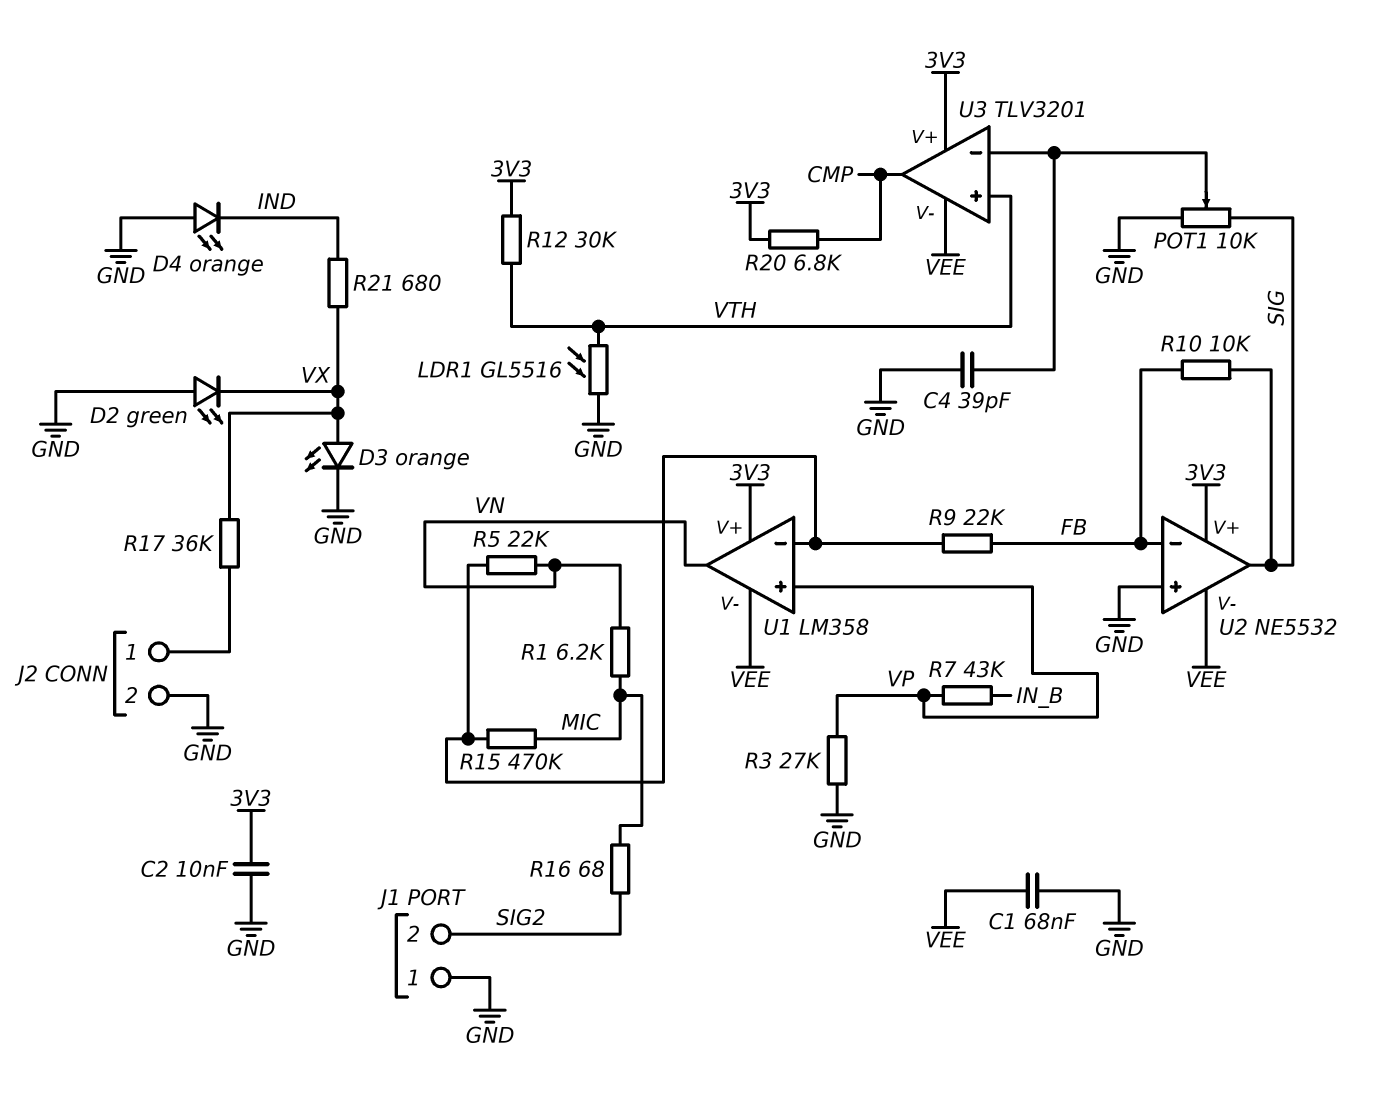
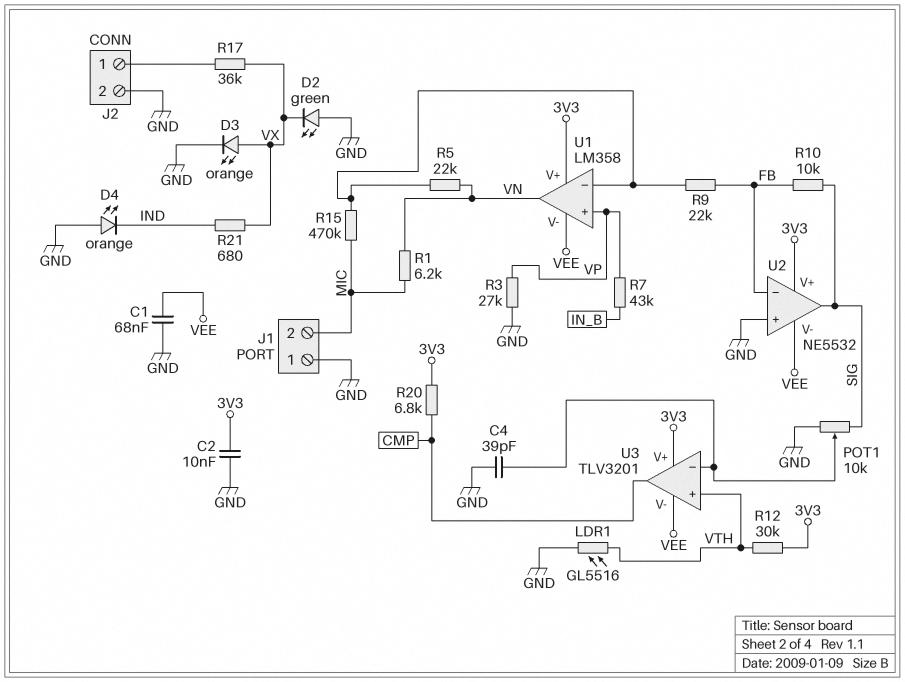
J1 pin 2: SIG2 -> MIC
R16: 68 (MIC, SIG2) -> none

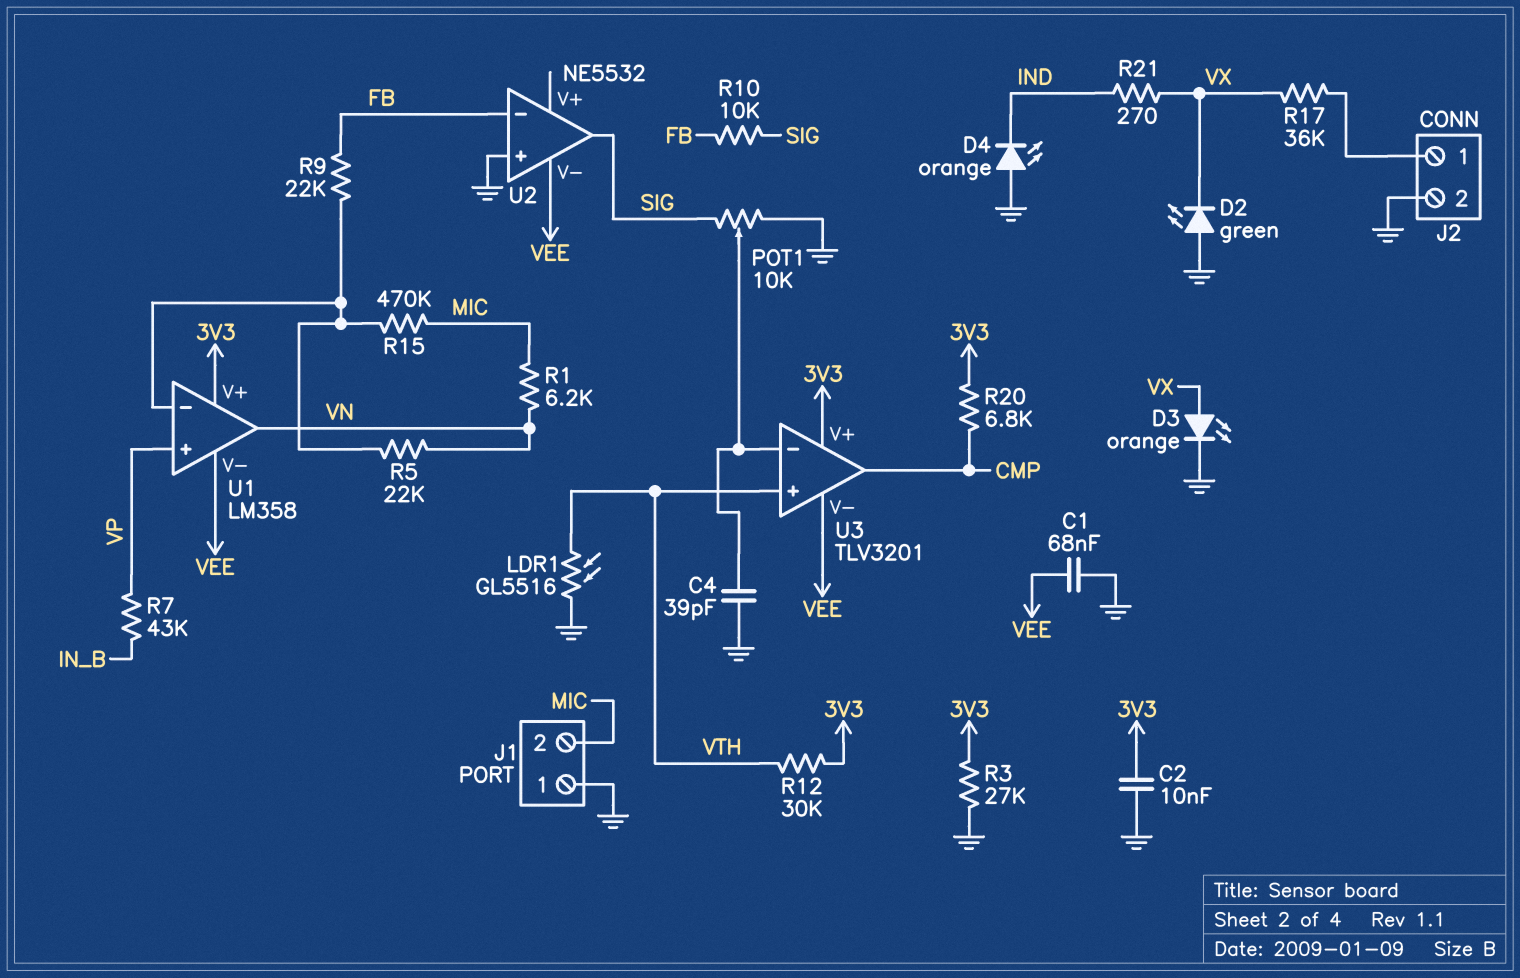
R3: 27k (GND, VP) -> 27k (3V3, GND)
R21: 680 (IND, VX) -> 270 (IND, VX)
U2 pin V+: 3V3 -> none

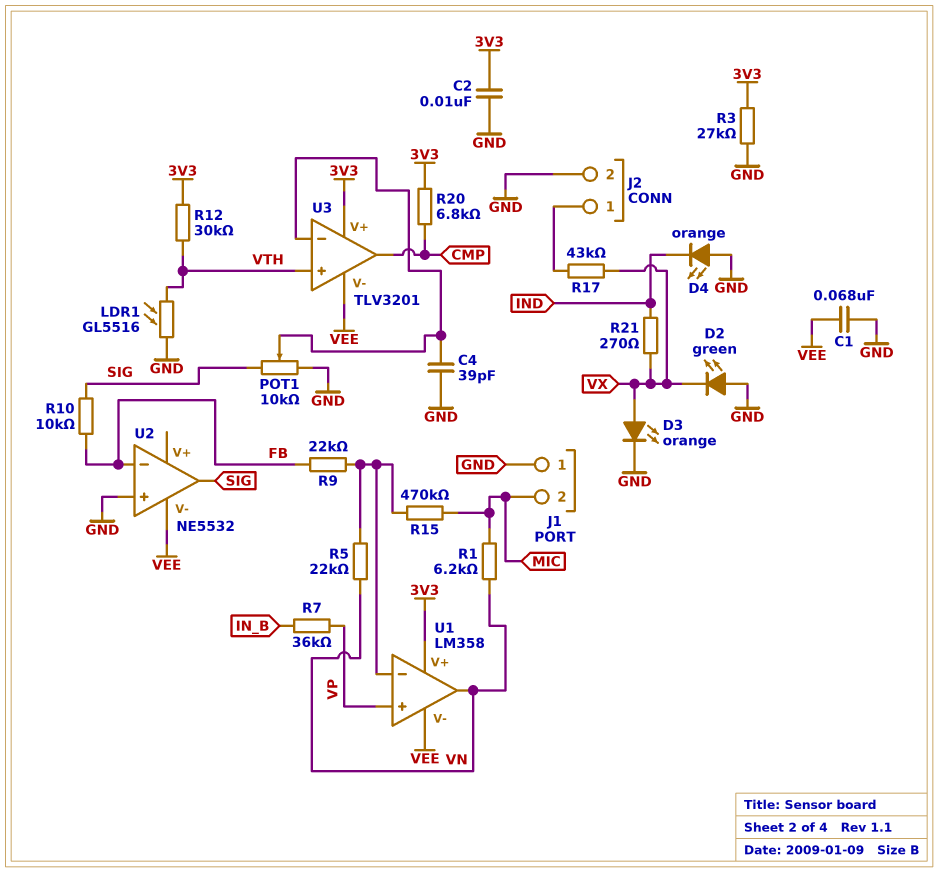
R7: 43k (IN_B, VP) -> 36k (IN_B, VP)
R17: 36k (J2/1, VX) -> 43k (J2/1, VX)

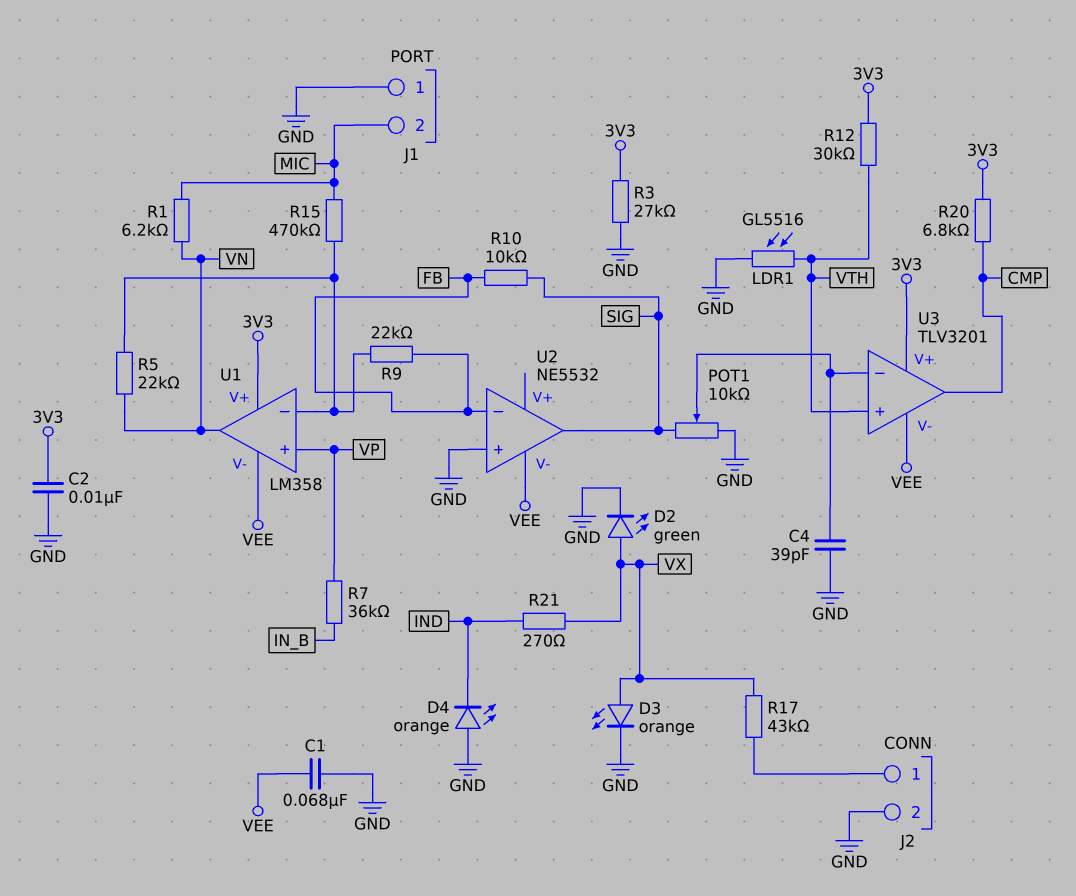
D2: LED green (A GND, K VX) -> LED green (A VX, K GND)

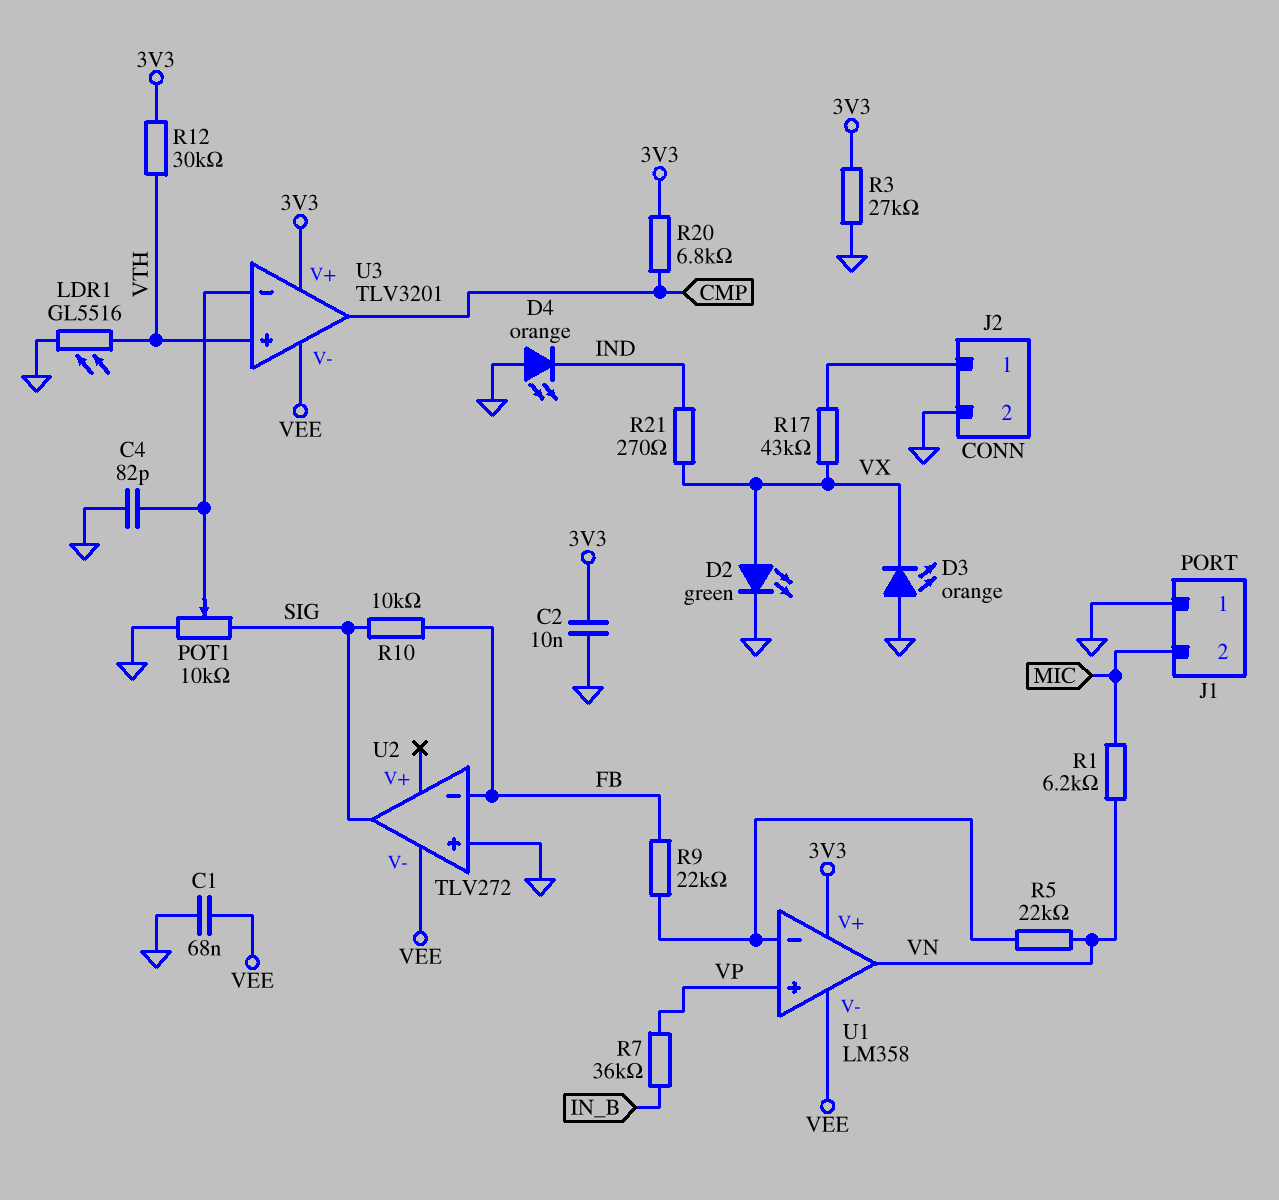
C4: 39pF (GND, U3/in-) -> 82pF (GND, U3/in-)
D3: LED orange (A VX, K GND) -> LED orange (A GND, K VX)
R15: 470k (MIC, U1/in-) -> none
U2: NE5532 -> TLV272

